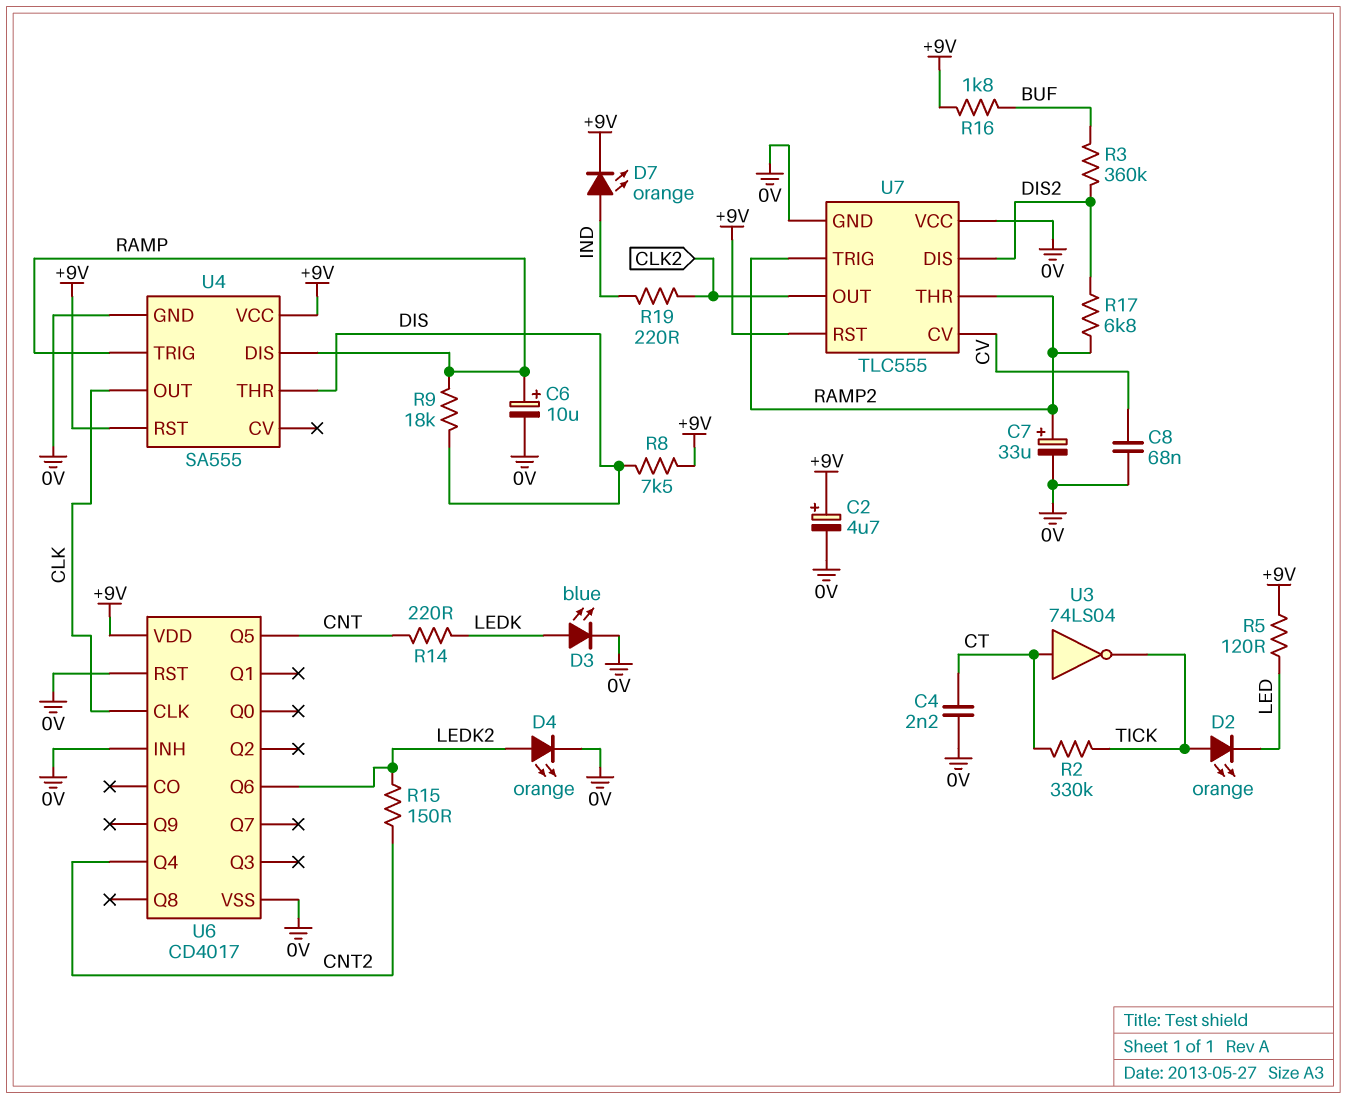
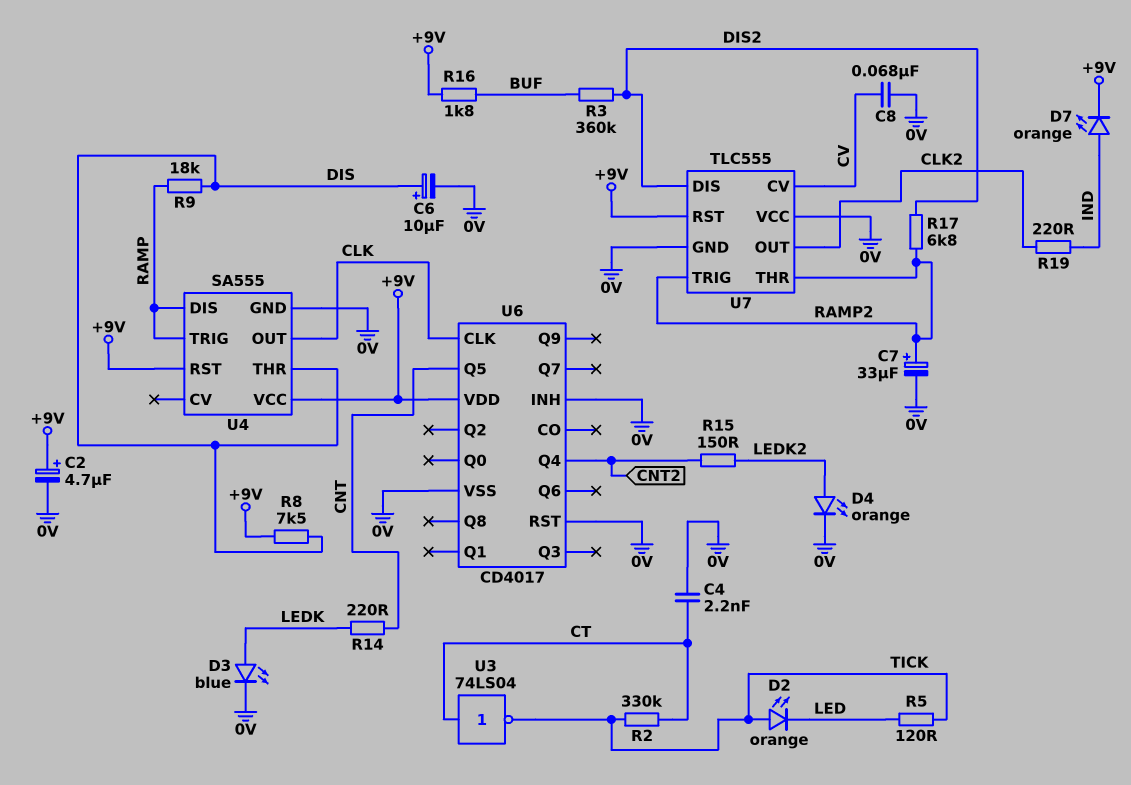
C6: 10uF (plus RAMP, minus 0V) -> 10uF (plus DIS, minus 0V)
R5: 120 (+9V, LED) -> 120 (LED, TICK)
U6 pin Q6: LEDK2 -> none

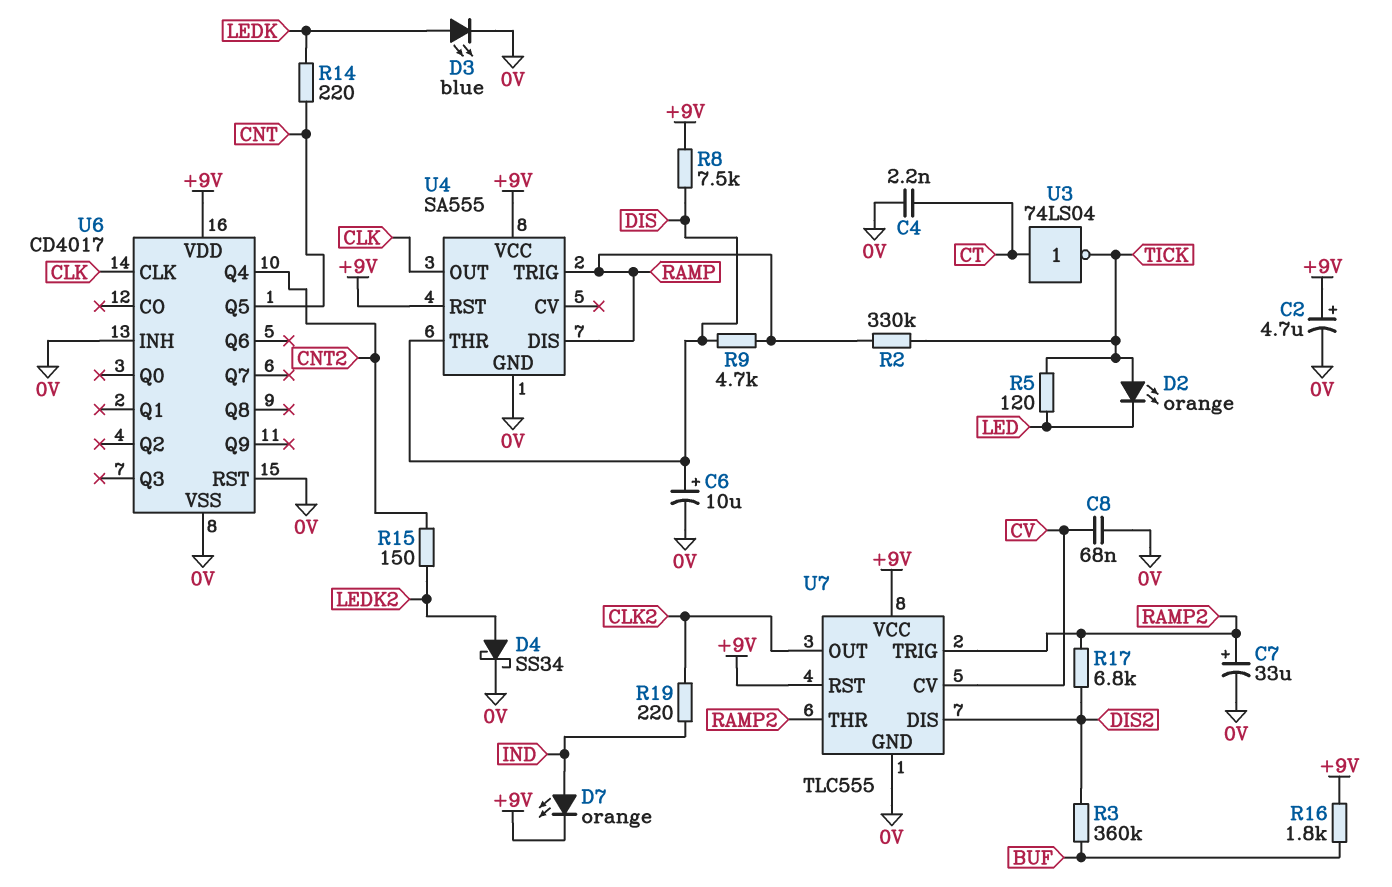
D4: LED orange (A LEDK2, K 0V) -> schottky SS34 (A LEDK2, K 0V)
R2: 330k (CT, TICK) -> 330k (RAMP, TICK)
R9: 18k (DIS, RAMP) -> 4.7k (DIS, RAMP)
U7 pin VCC: 0V -> +9V

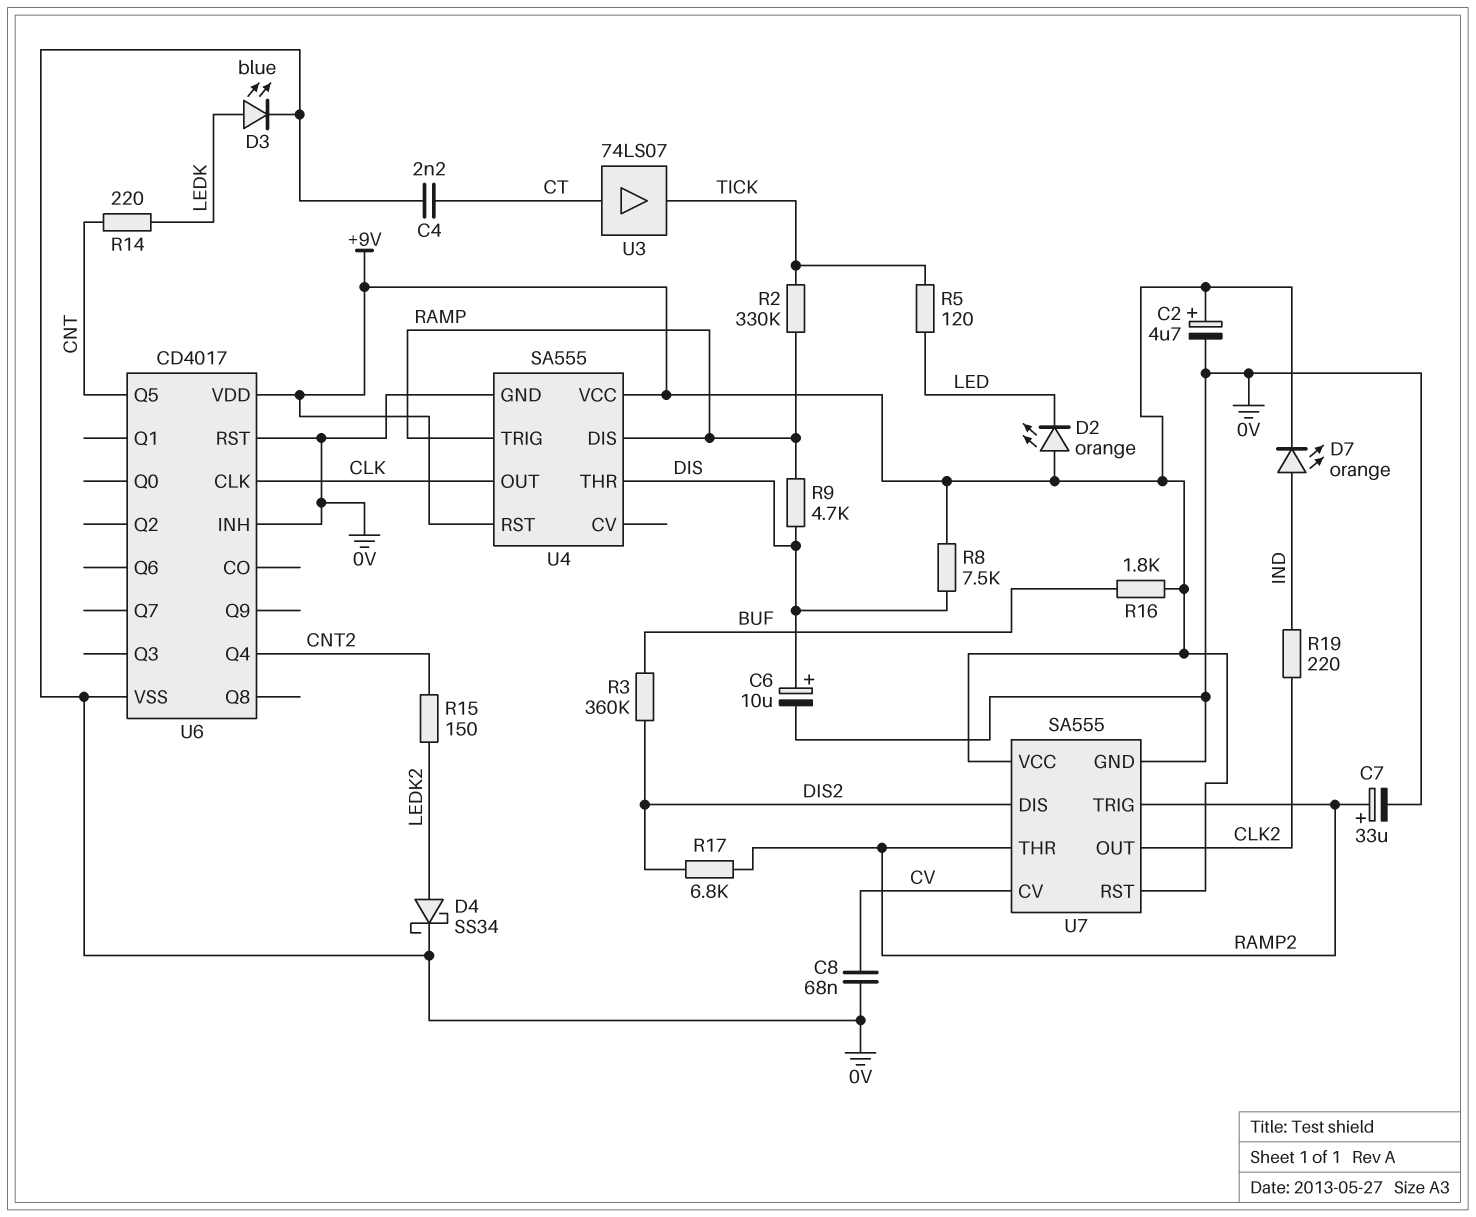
D2: LED orange (A TICK, K LED) -> LED orange (A +9V, K LED)
U3: NOT 74LS04 (in CT, out TICK) -> buffer 74LS07 (in CT, out TICK)
U7: TLC555 -> SA555

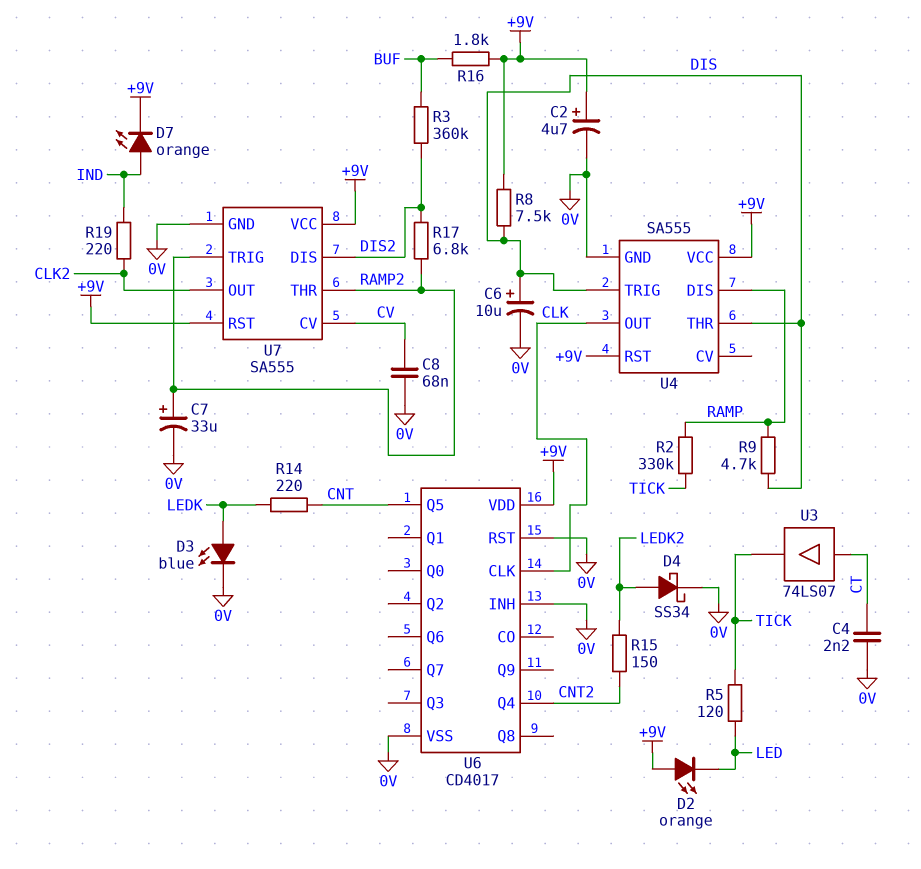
U4 pin TRIG: RAMP -> DIS

